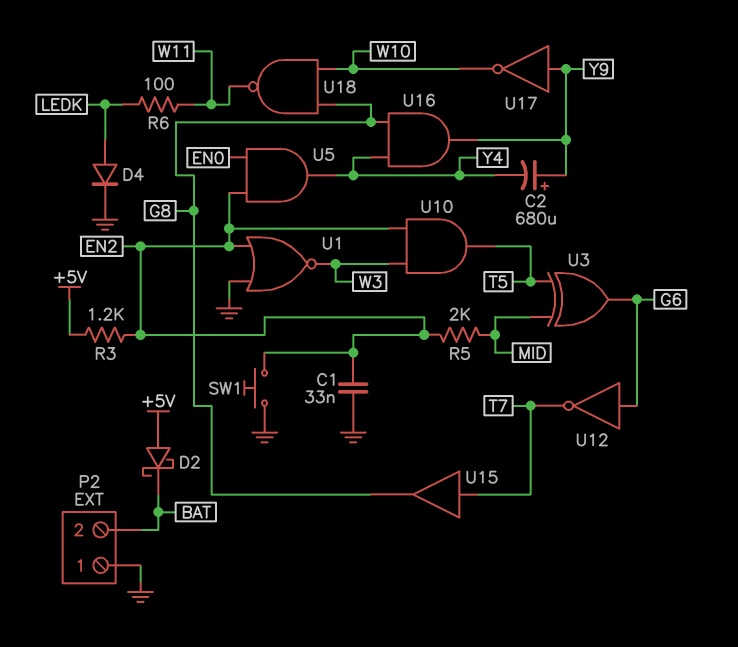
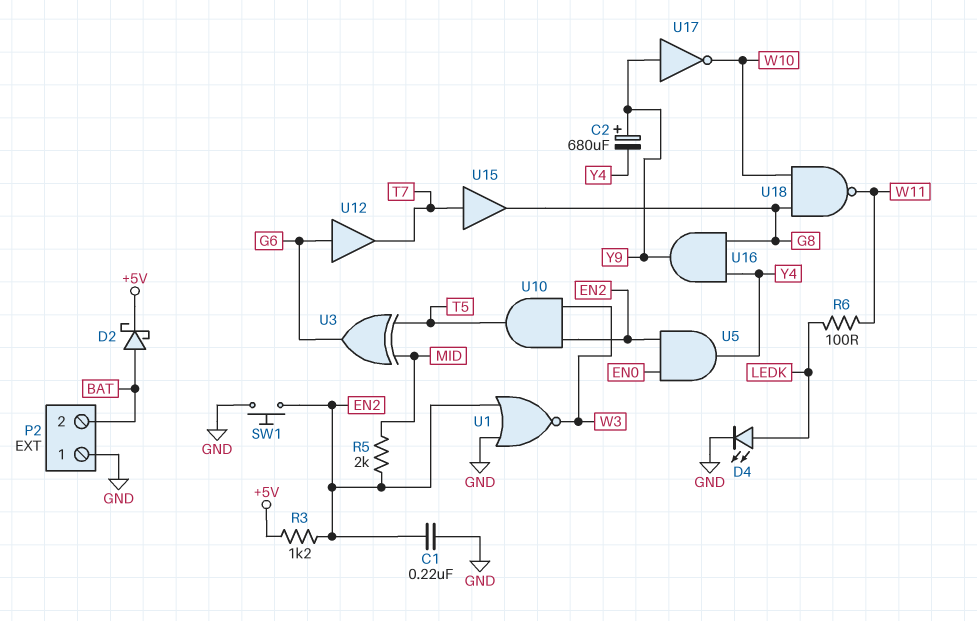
C1: 33nF (EN2, GND) -> 220nF (EN2, GND)
D2: schottky (A +5V, K BAT) -> schottky (A BAT, K +5V)
D4: diode (A LEDK, K GND) -> LED (A LEDK, K GND)
U12: NOT (in G6, out T7) -> buffer (in G6, out T7)

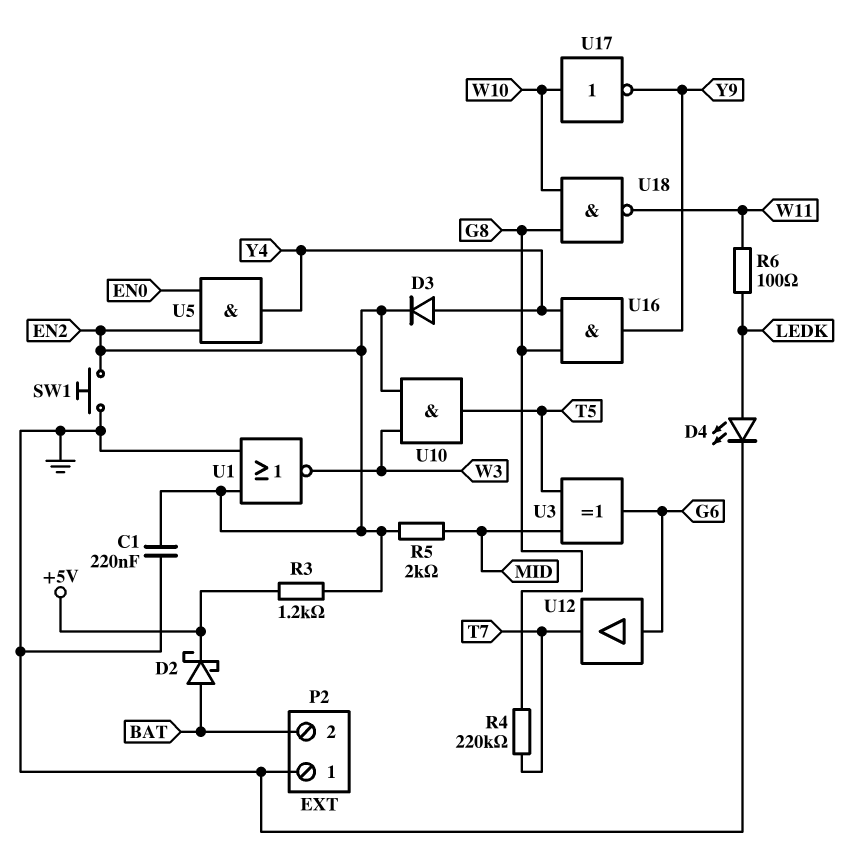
C2: 680uF (plus Y9, minus Y4) -> none
D3: none -> diode (A Y4, K EN2)
R4: none -> 220k (G8, T7)
U15: buffer (in T7, out G8) -> none
U17: NOT (in Y9, out W10) -> NOT (in W10, out Y9)

